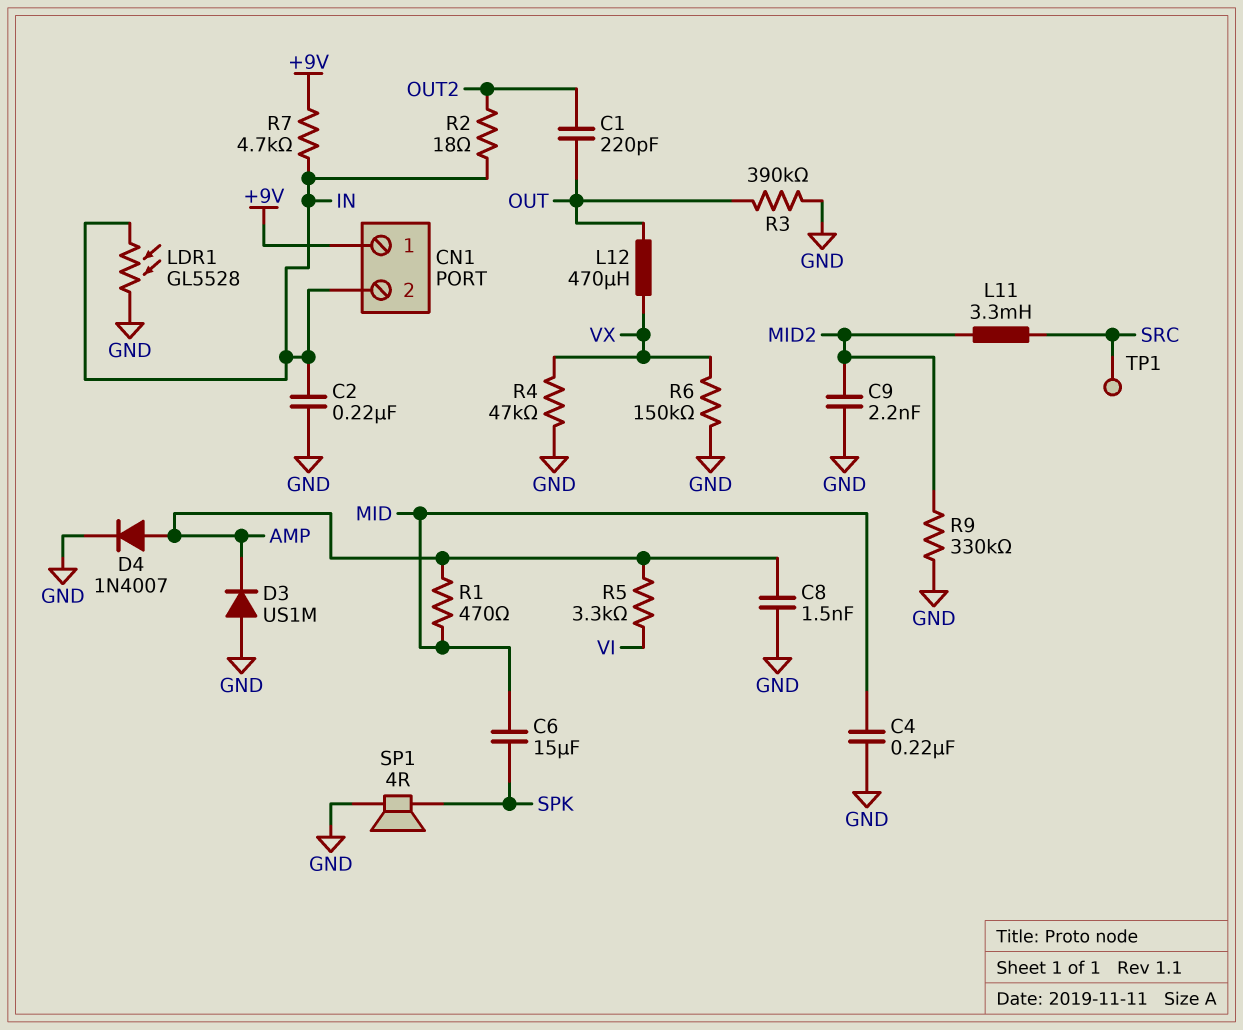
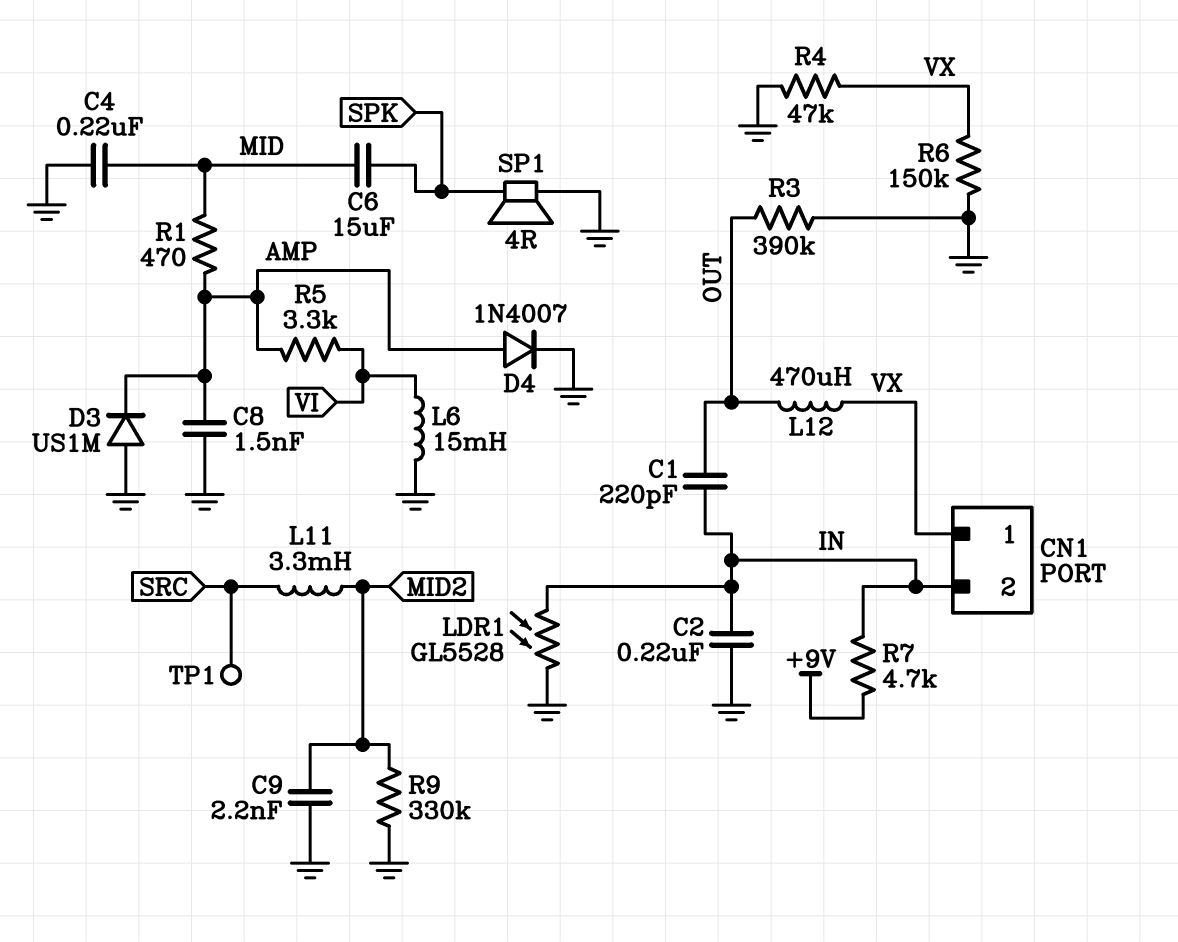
C1: 220pF (OUT, OUT2) -> 220pF (IN, OUT)
CN1 pin 1: +9V -> VX
L6: none -> 15mH (GND, VI)
R2: 18 (IN, OUT2) -> none

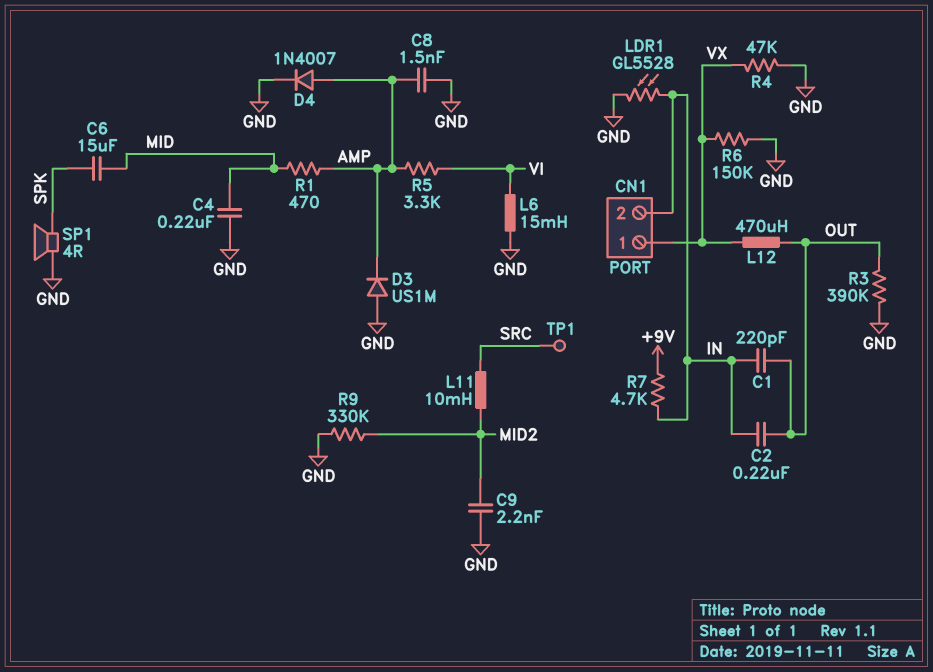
C2: 220nF (GND, IN) -> 220nF (IN, OUT)
L11: 3.3mH (MID2, SRC) -> 10mH (MID2, SRC)

